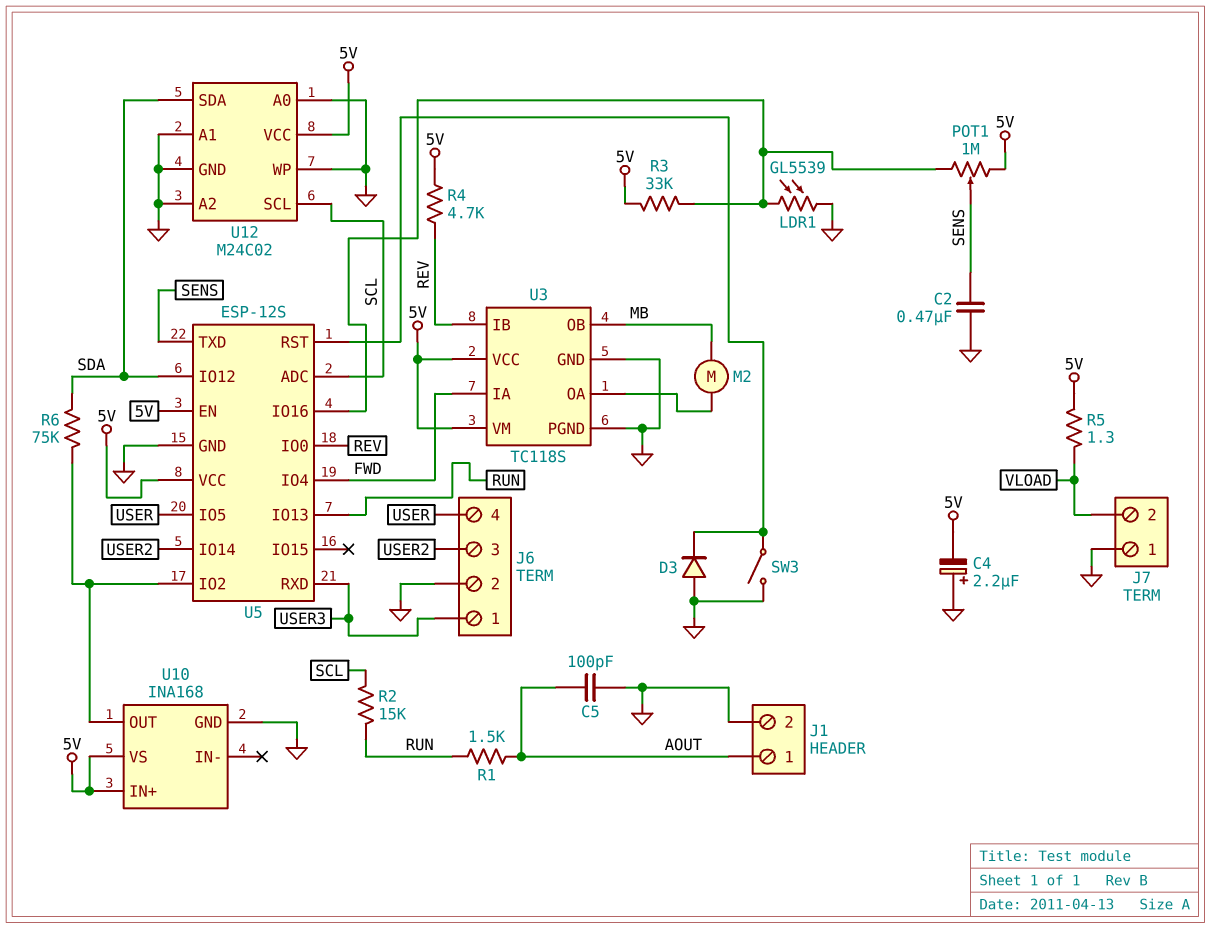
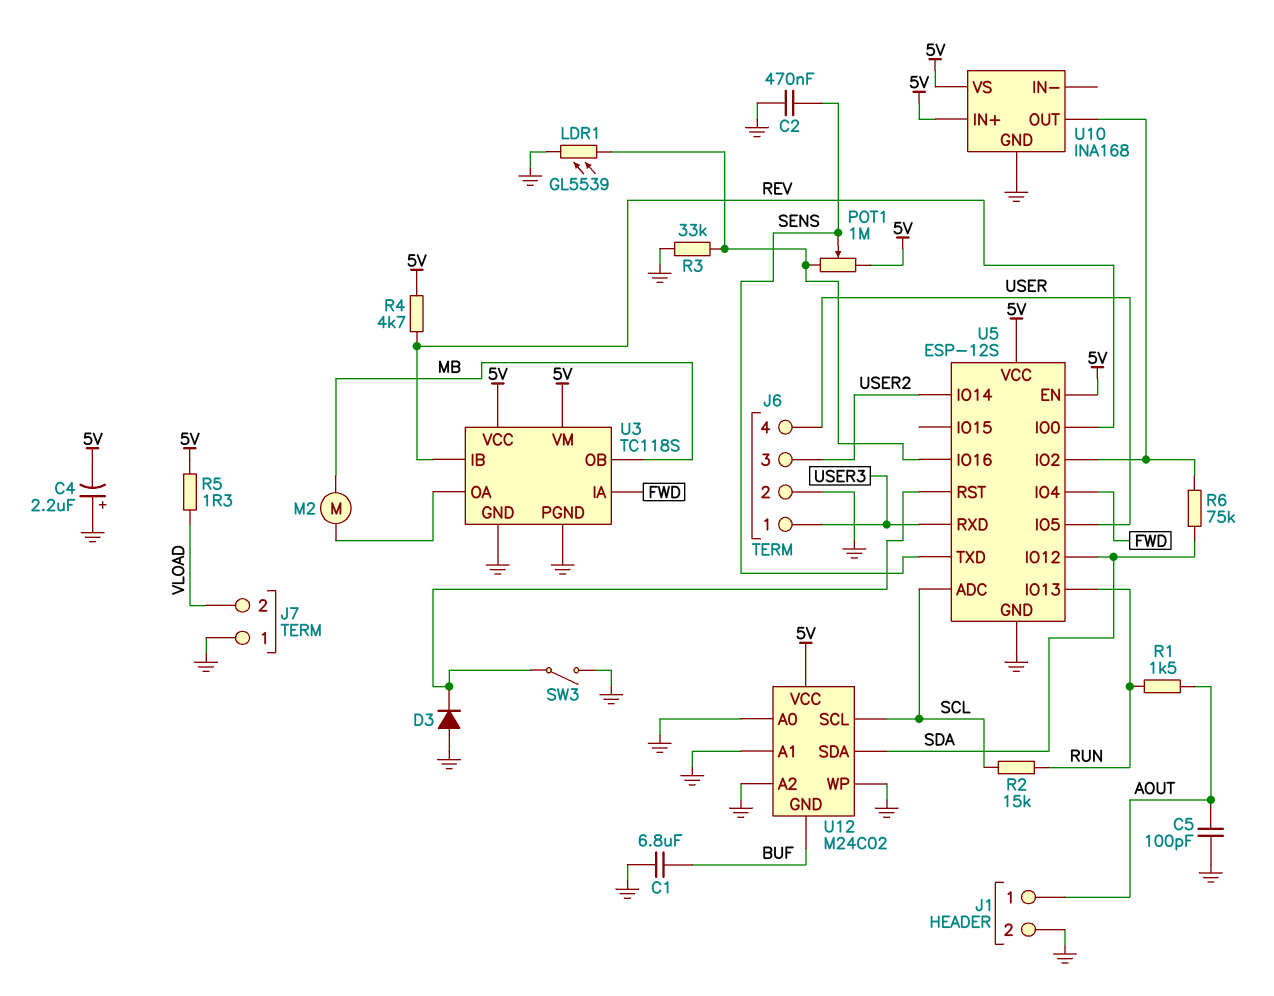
C1: none -> 6.8uF (BUF, GND)
R3: 33k (5V, U5/IO16) -> 33k (GND, U5/IO16)
U12 pin GND: GND -> BUF

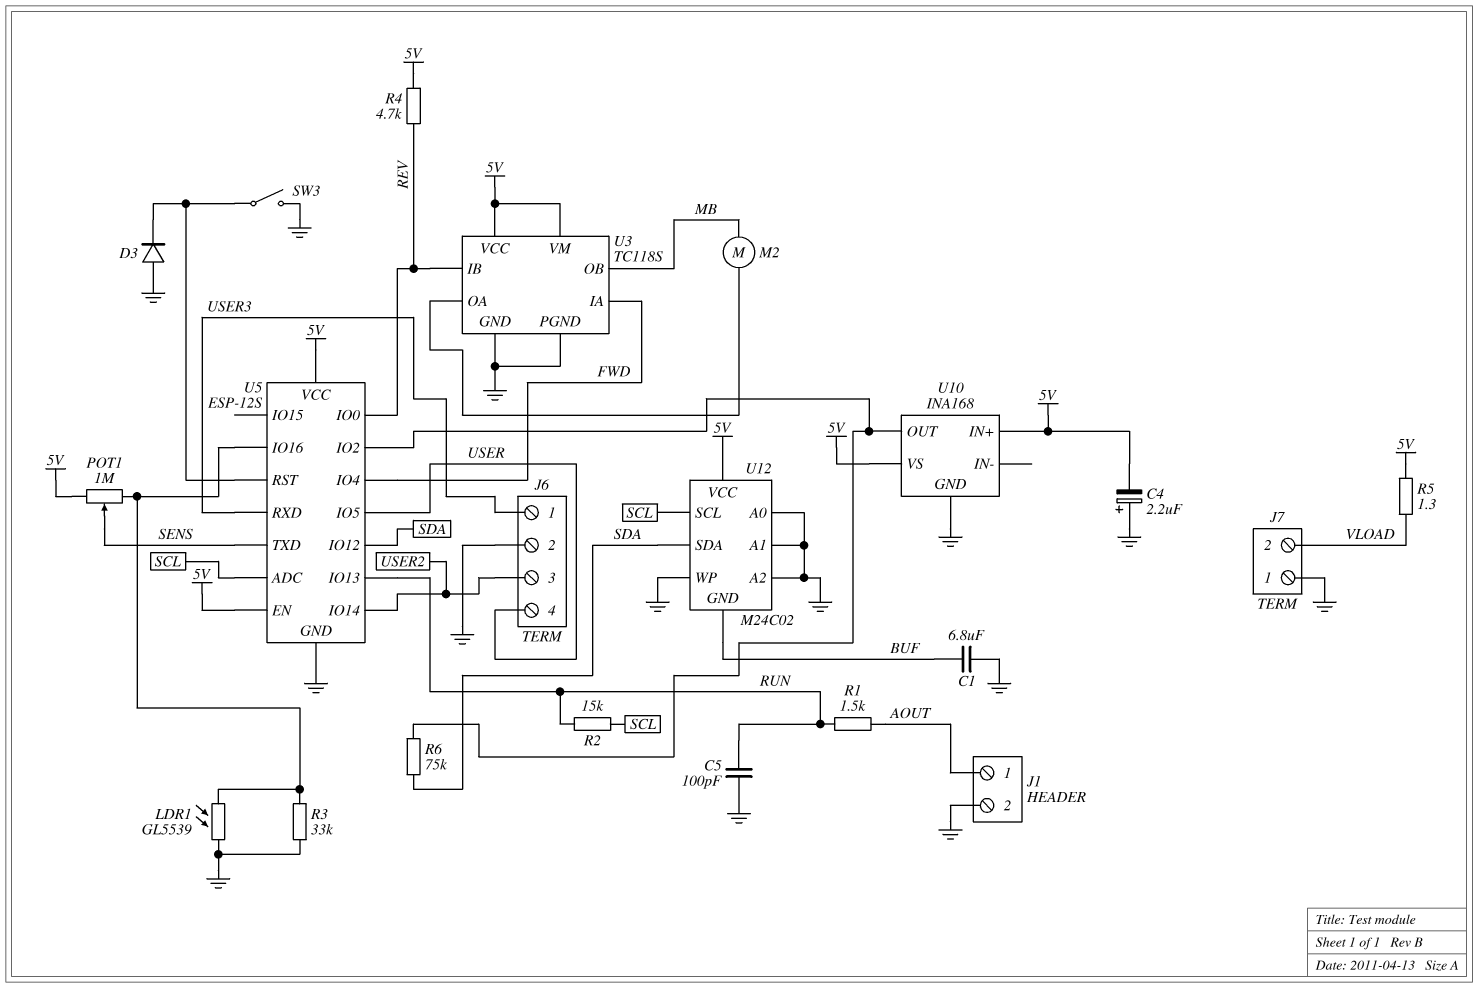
C2: 470nF (GND, SENS) -> none
C5: 100pF (AOUT, GND) -> 100pF (GND, RUN)

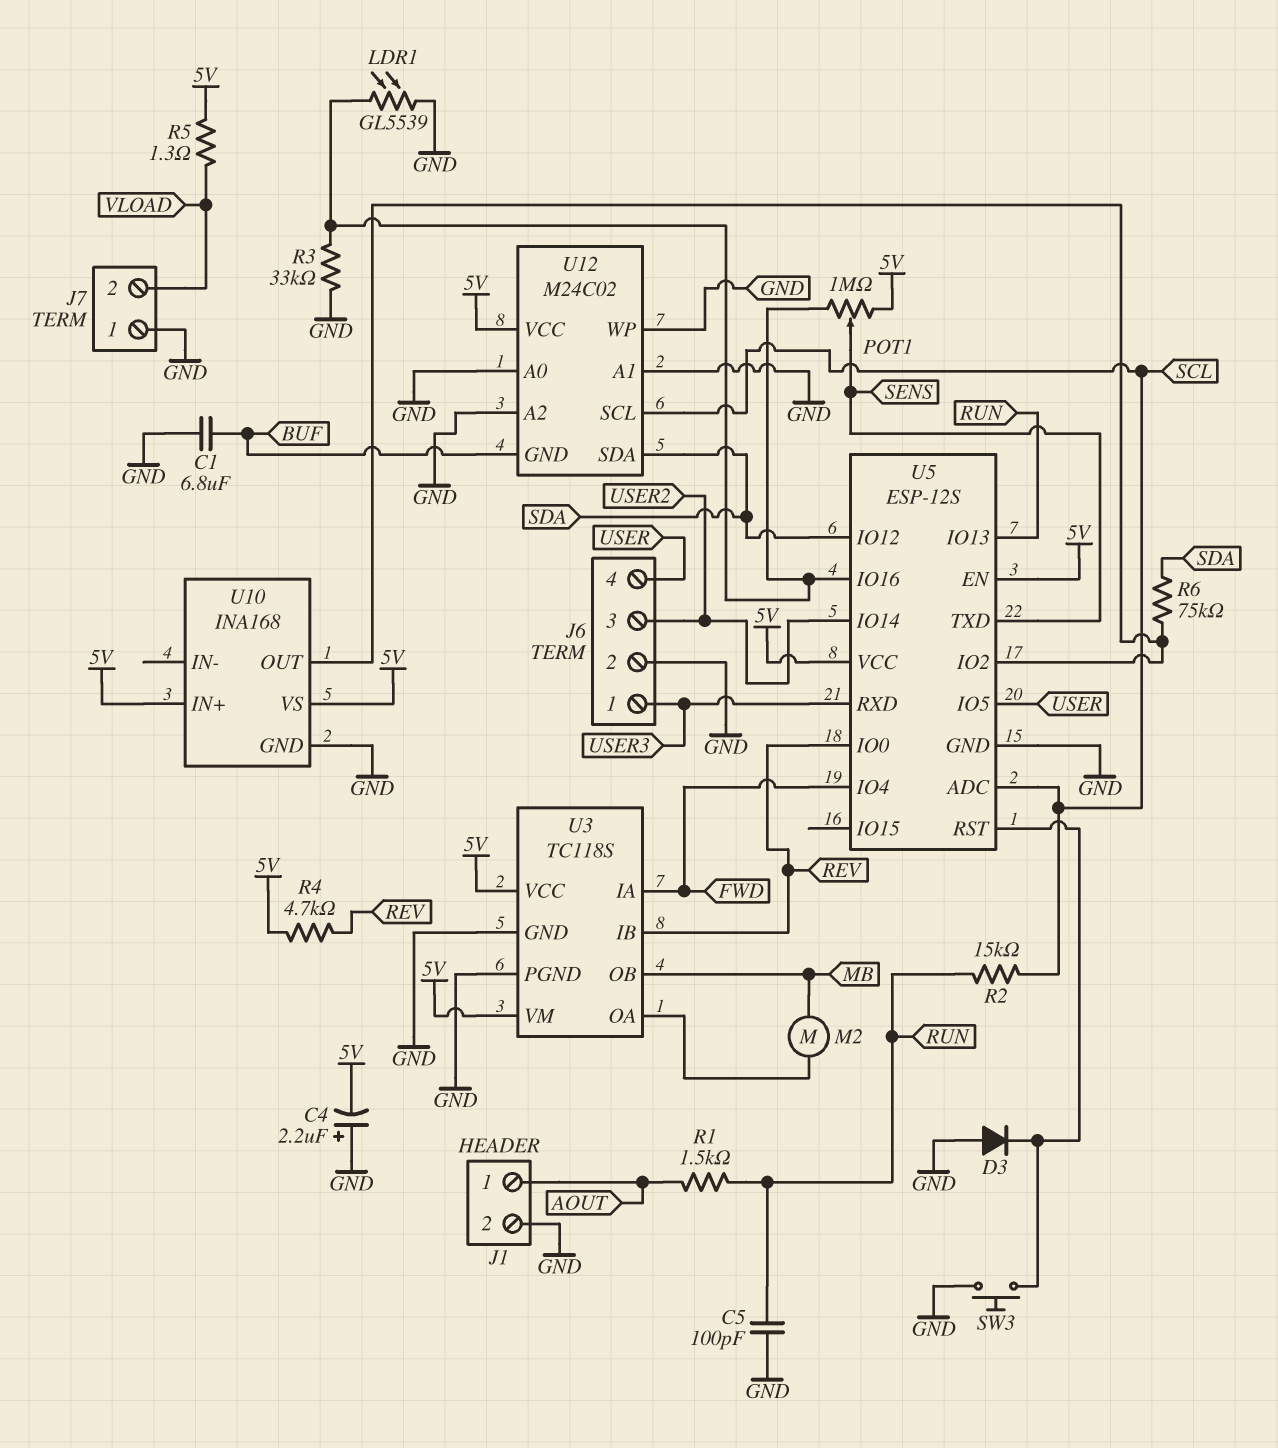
SW3: switch (GND, U5/RST) -> button (GND, U5/RST)

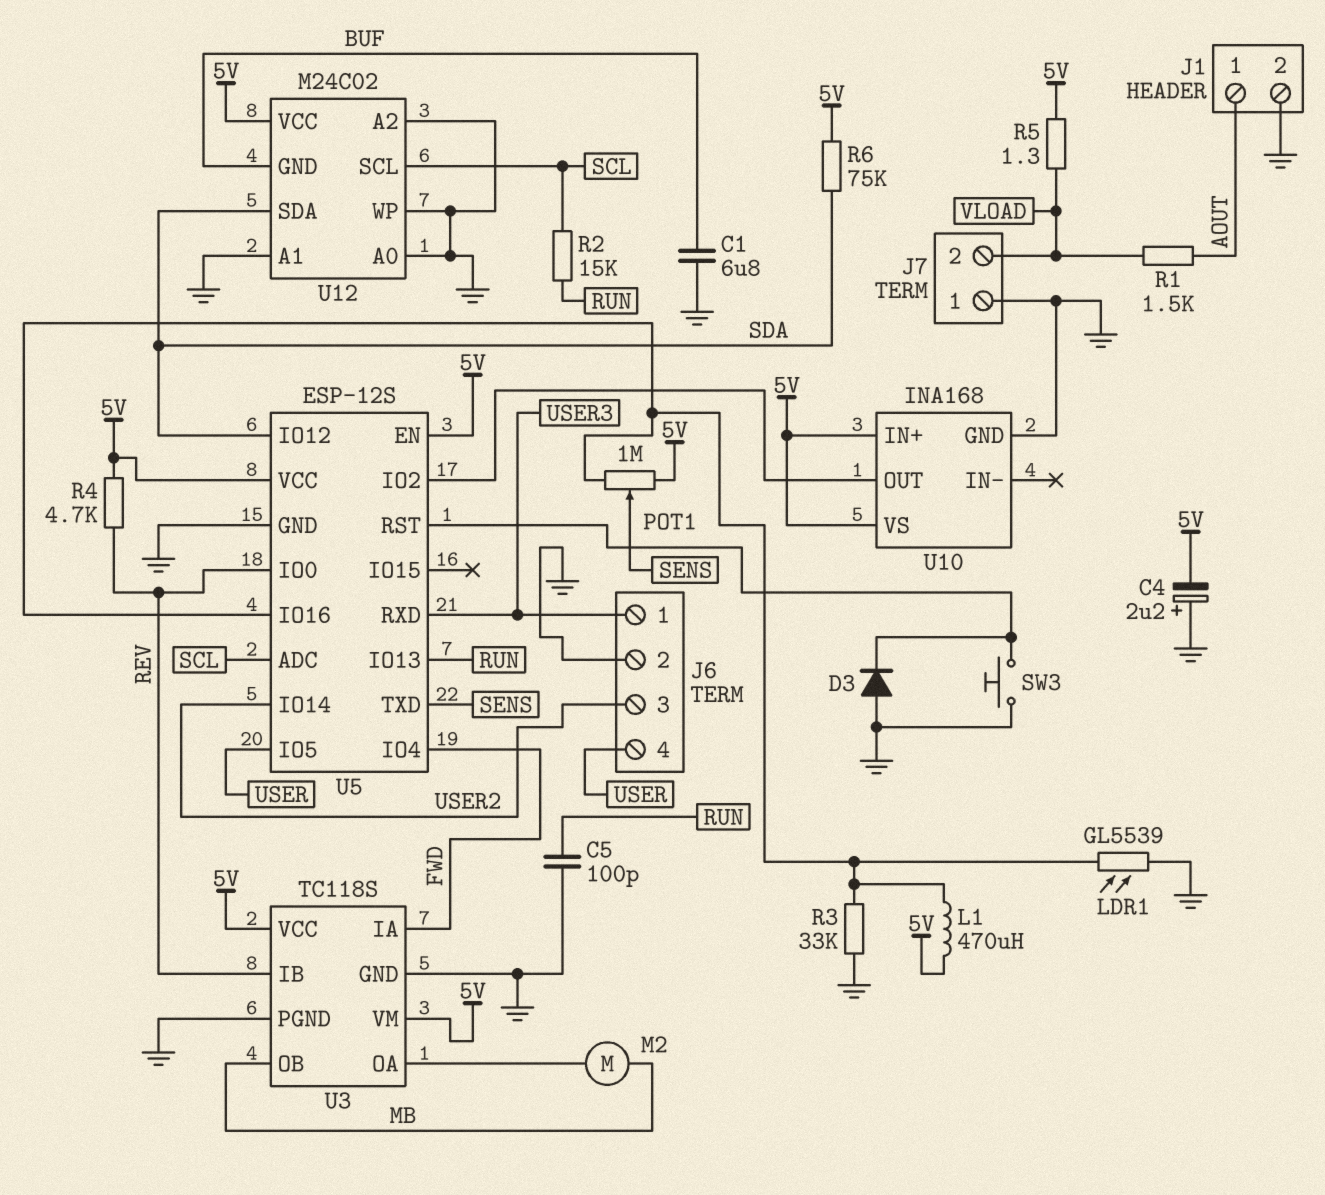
L1: none -> 470uH (5V, U5/IO16)
R1: 1.5k (AOUT, RUN) -> 1.5k (AOUT, VLOAD)
R6: 75k (SDA, U5/IO2) -> 75k (5V, SDA)

